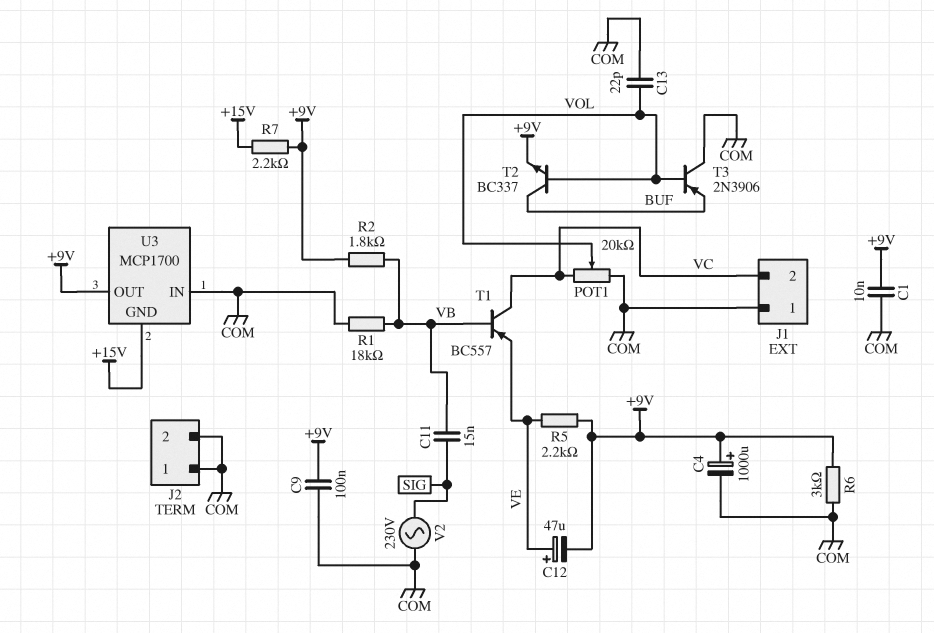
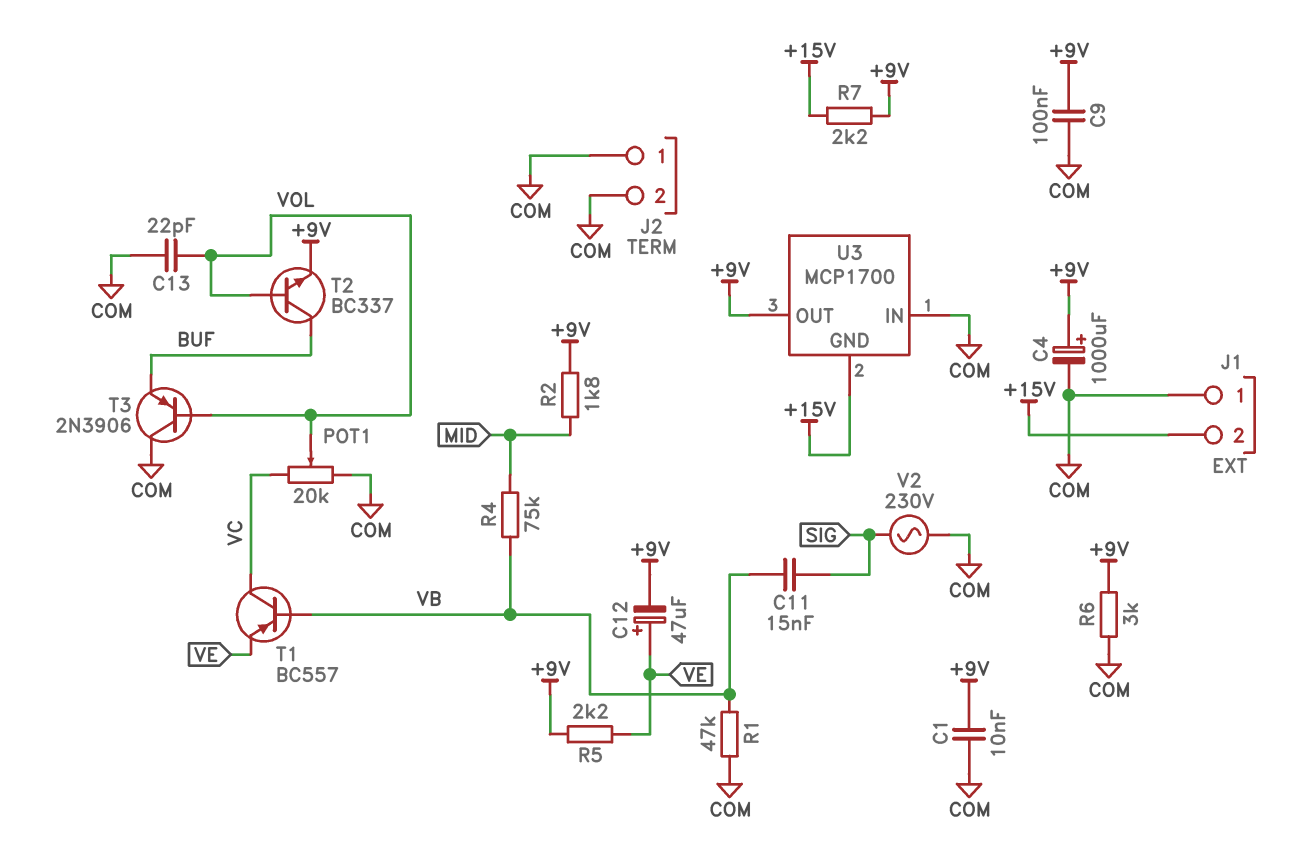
J1 pin 2: VC -> +15V
R1: 18k (COM, VB) -> 47k (COM, VB)
R2: 1.8k (+9V, VB) -> 1.8k (+9V, MID)
R4: none -> 75k (MID, VB)

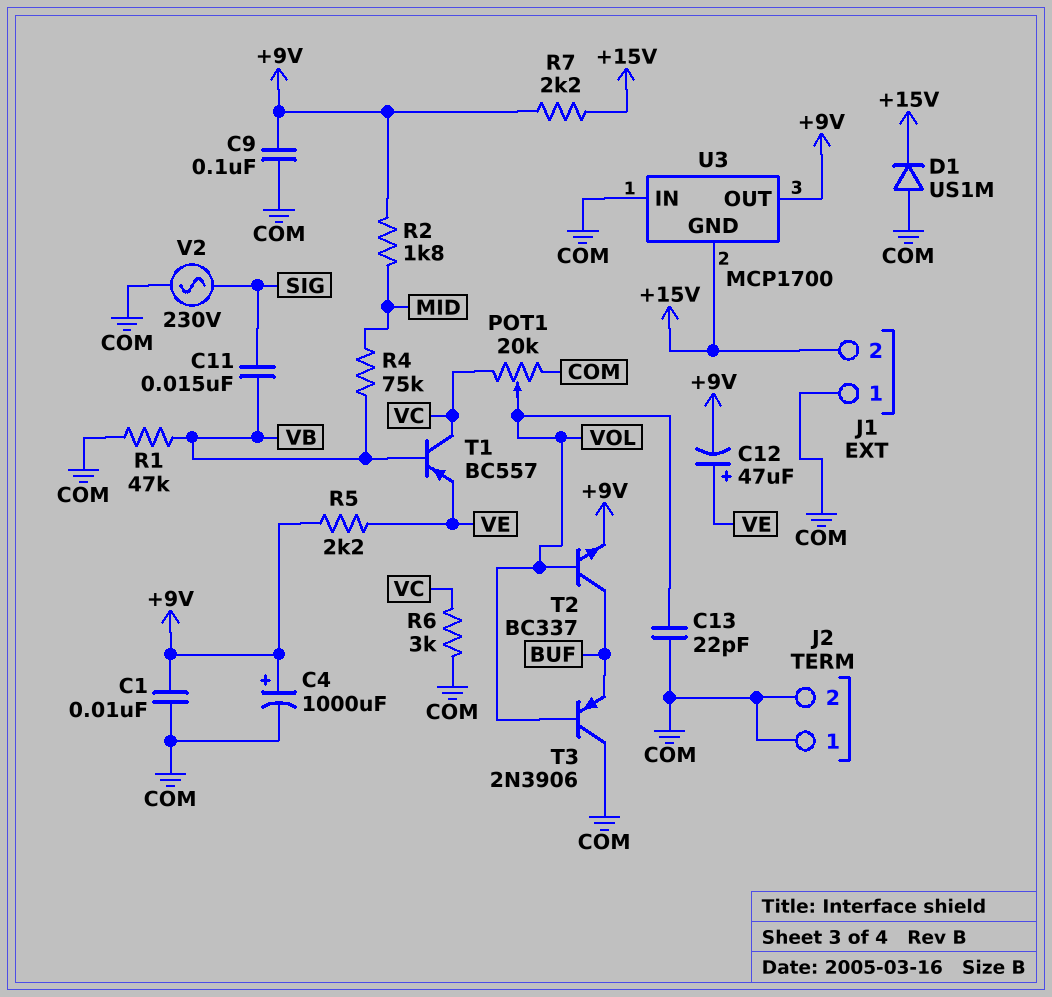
D1: none -> diode US1M (A COM, K +15V)
R6: 3k (+9V, COM) -> 3k (COM, VC)

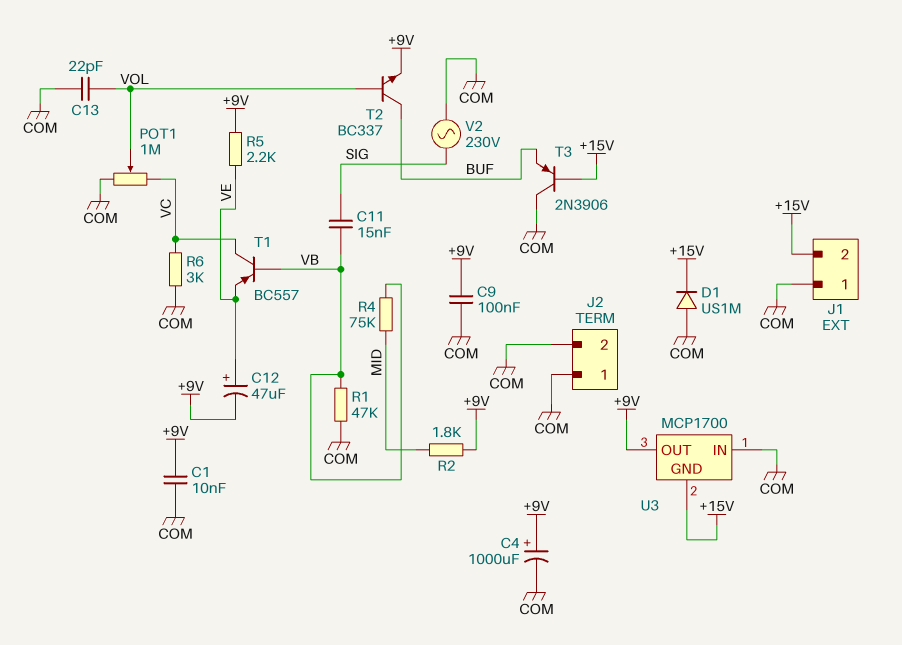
POT1: 20k (COM, VC, wiper VOL) -> 1M (COM, VC, wiper VOL)
R7: 2.2k (+9V, +15V) -> none
T3: PNP 2N3906 (B VOL, C COM, E BUF) -> PNP 2N3906 (B +15V, C COM, E BUF)

